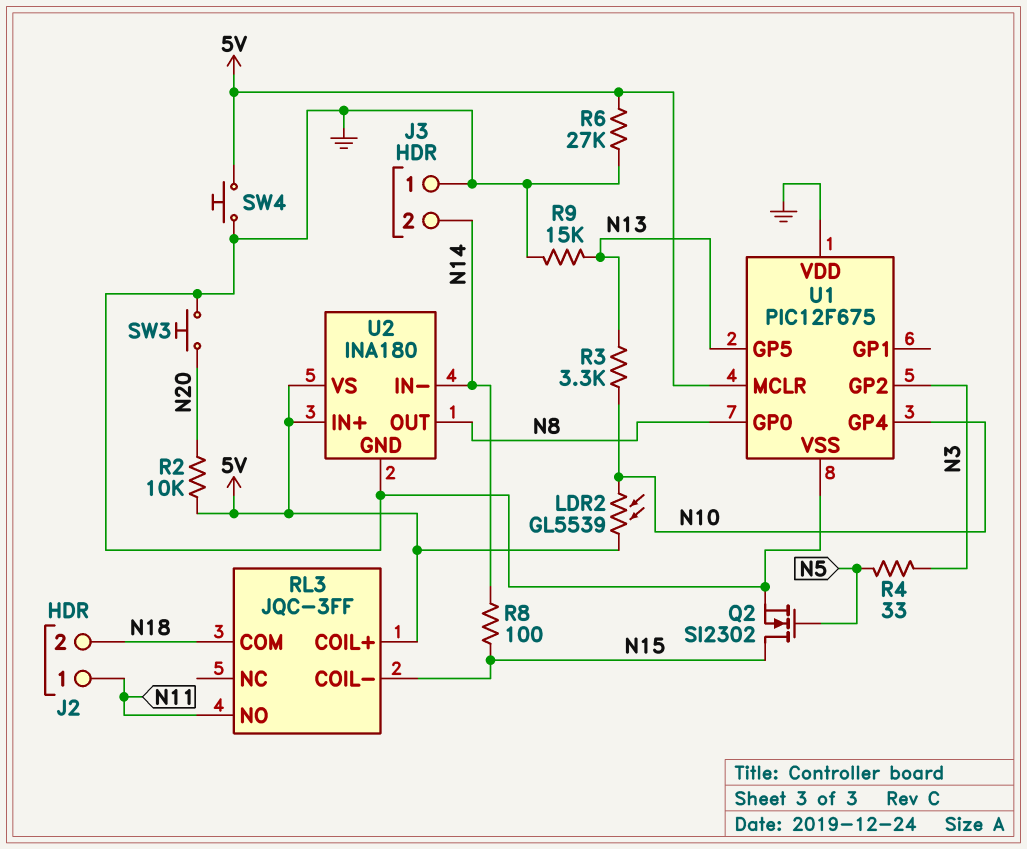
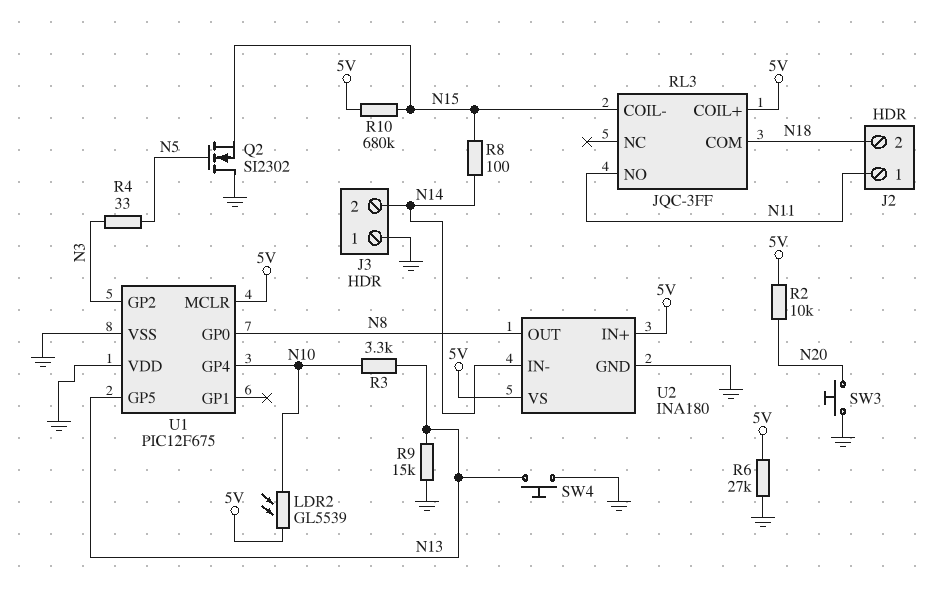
Q2: NMOS SI2302 (G N5, D N15, S GND) -> NMOS SI2302 (G N5, D GND, S N15)
R10: none -> 680k (5V, N15)
SW4: button (5V, GND) -> button (GND, N13)

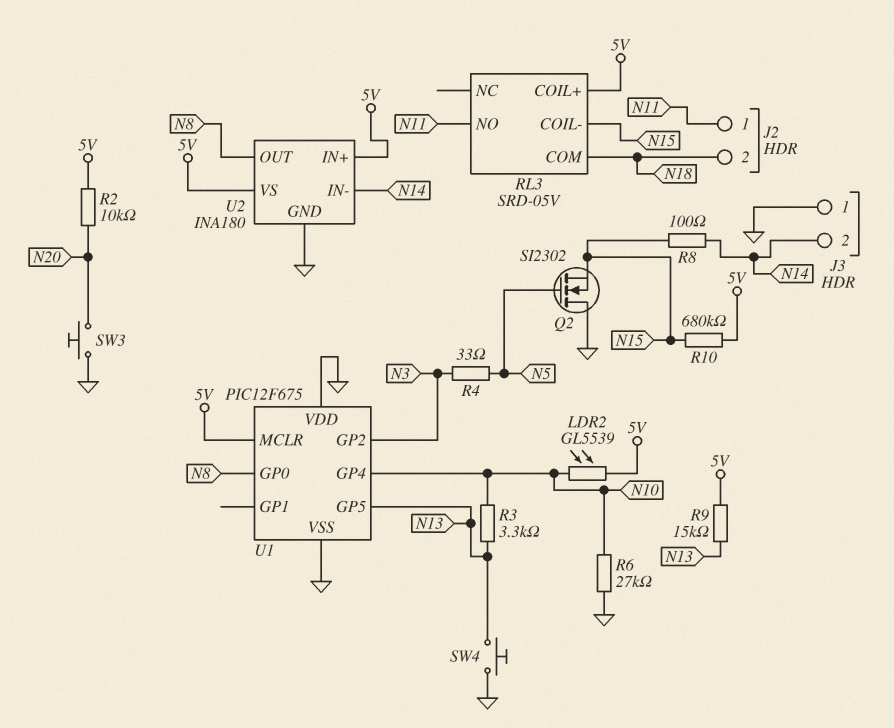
R6: 27k (5V, GND) -> 27k (GND, N10)
R9: 15k (GND, N13) -> 15k (5V, N13)
RL3: JQC-3FF -> SRD-05V

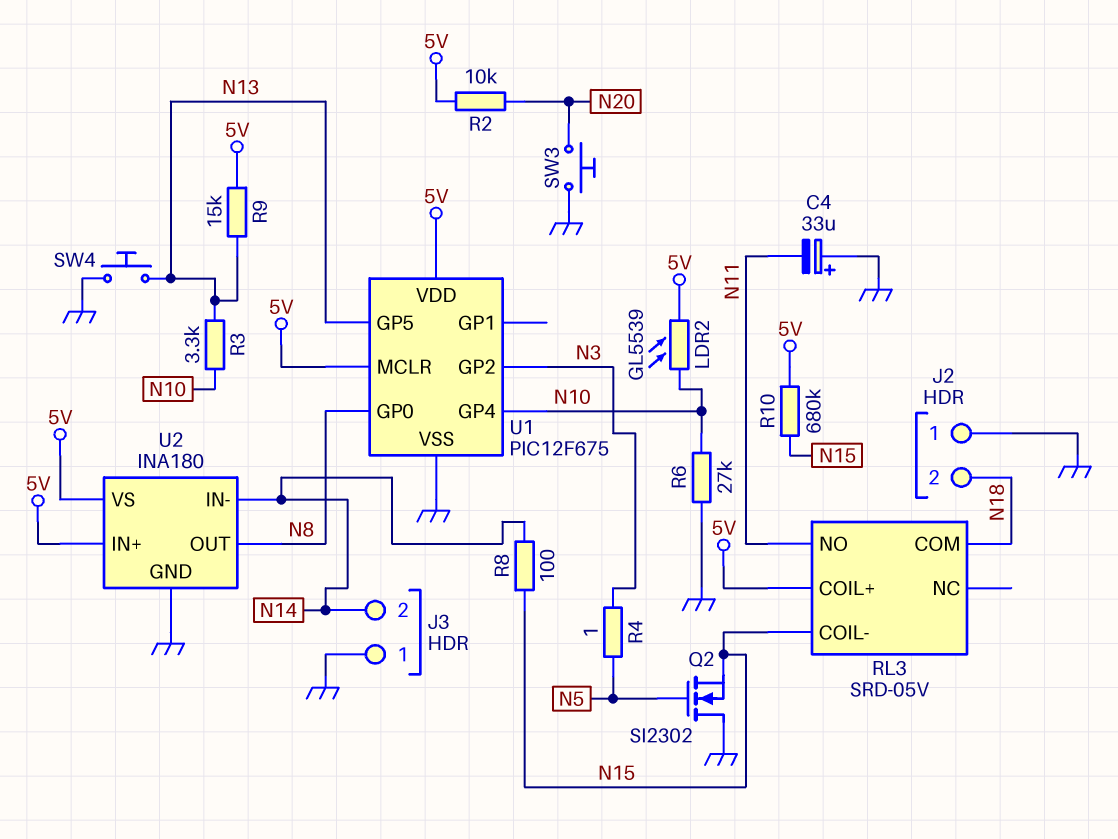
C4: none -> 33uF (plus GND, minus N11)
J2 pin 1: N11 -> GND
R4: 33 (N3, N5) -> 1 (N3, N5)
U1 pin VDD: GND -> 5V

